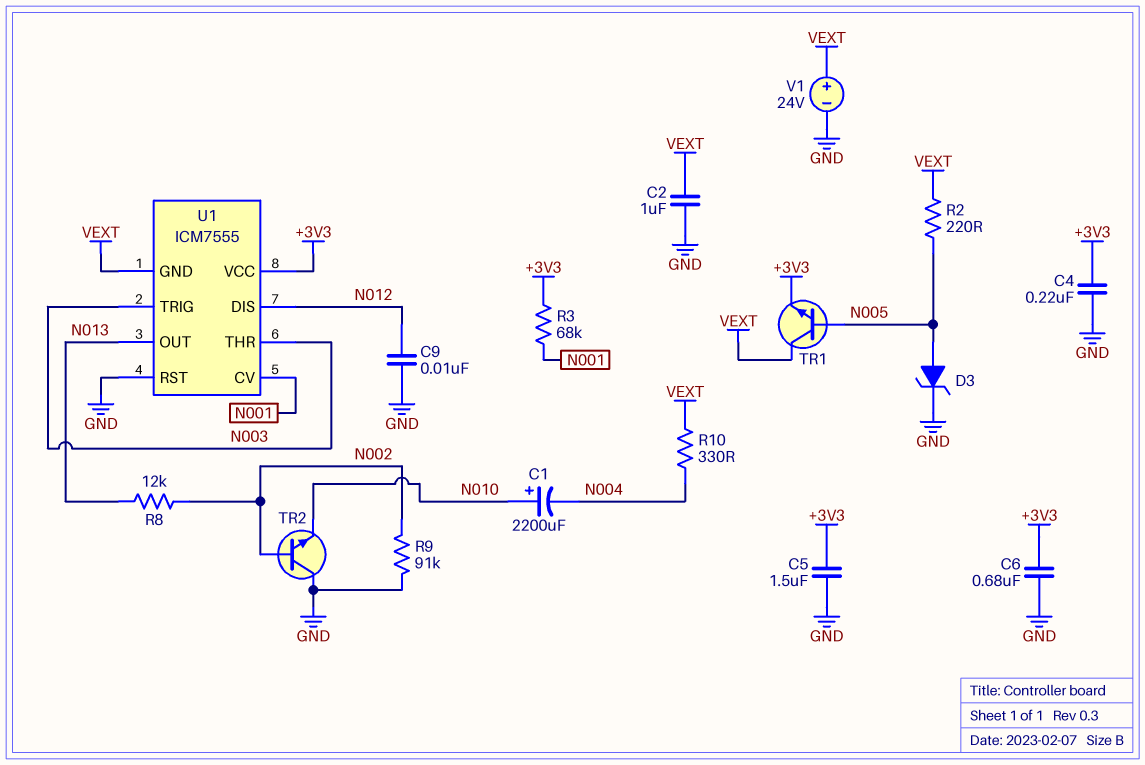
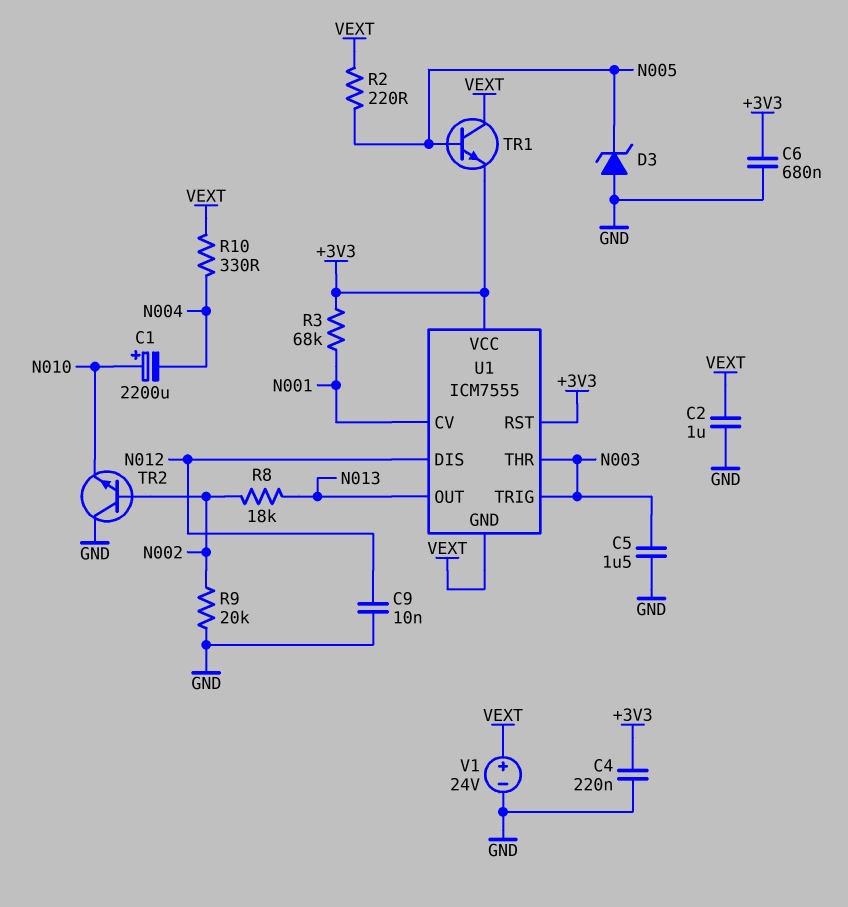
C5: 1.5uF (+3V3, GND) -> 1.5uF (GND, N003)
D3: zener (A N005, K GND) -> zener (A GND, K N005)
R8: 12k (N002, N013) -> 18k (N002, N013)
R9: 91k (GND, N002) -> 20k (GND, N002)
U1 pin RST: GND -> +3V3

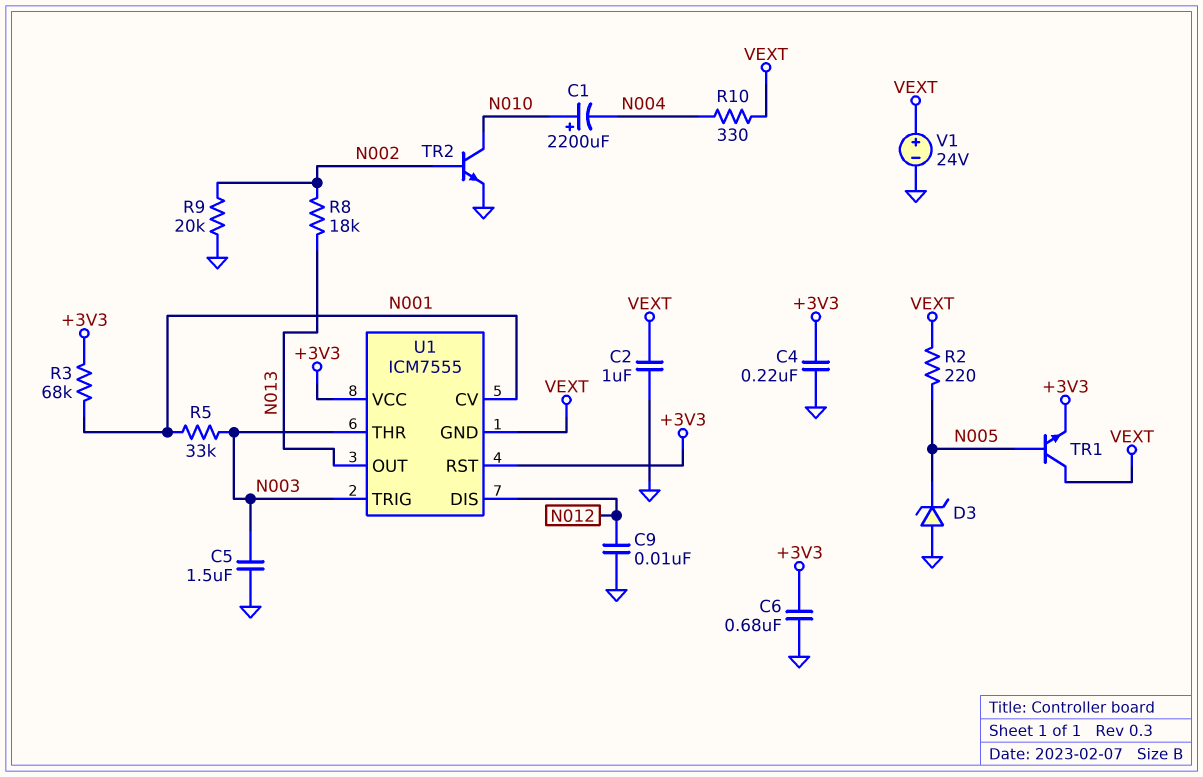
R5: none -> 33k (N001, N003)
TR2: NPN (B N002, C GND, E N010) -> NPN (B N002, C N010, E GND)

